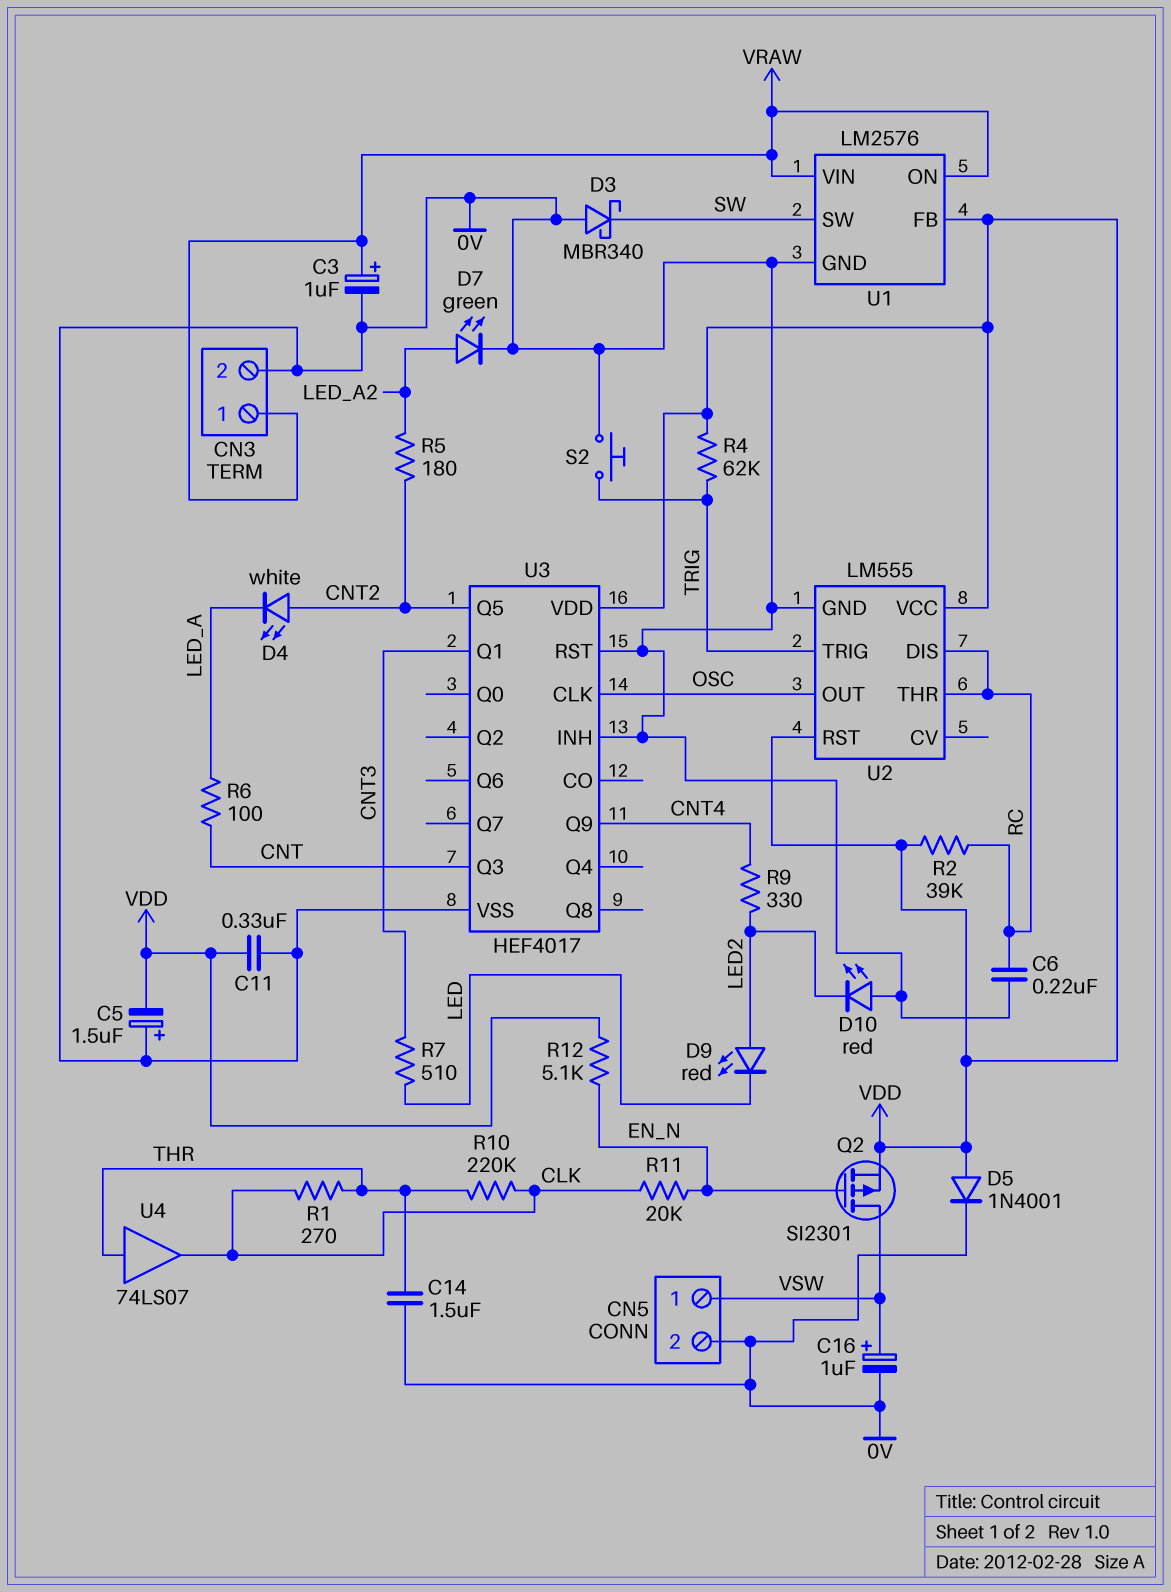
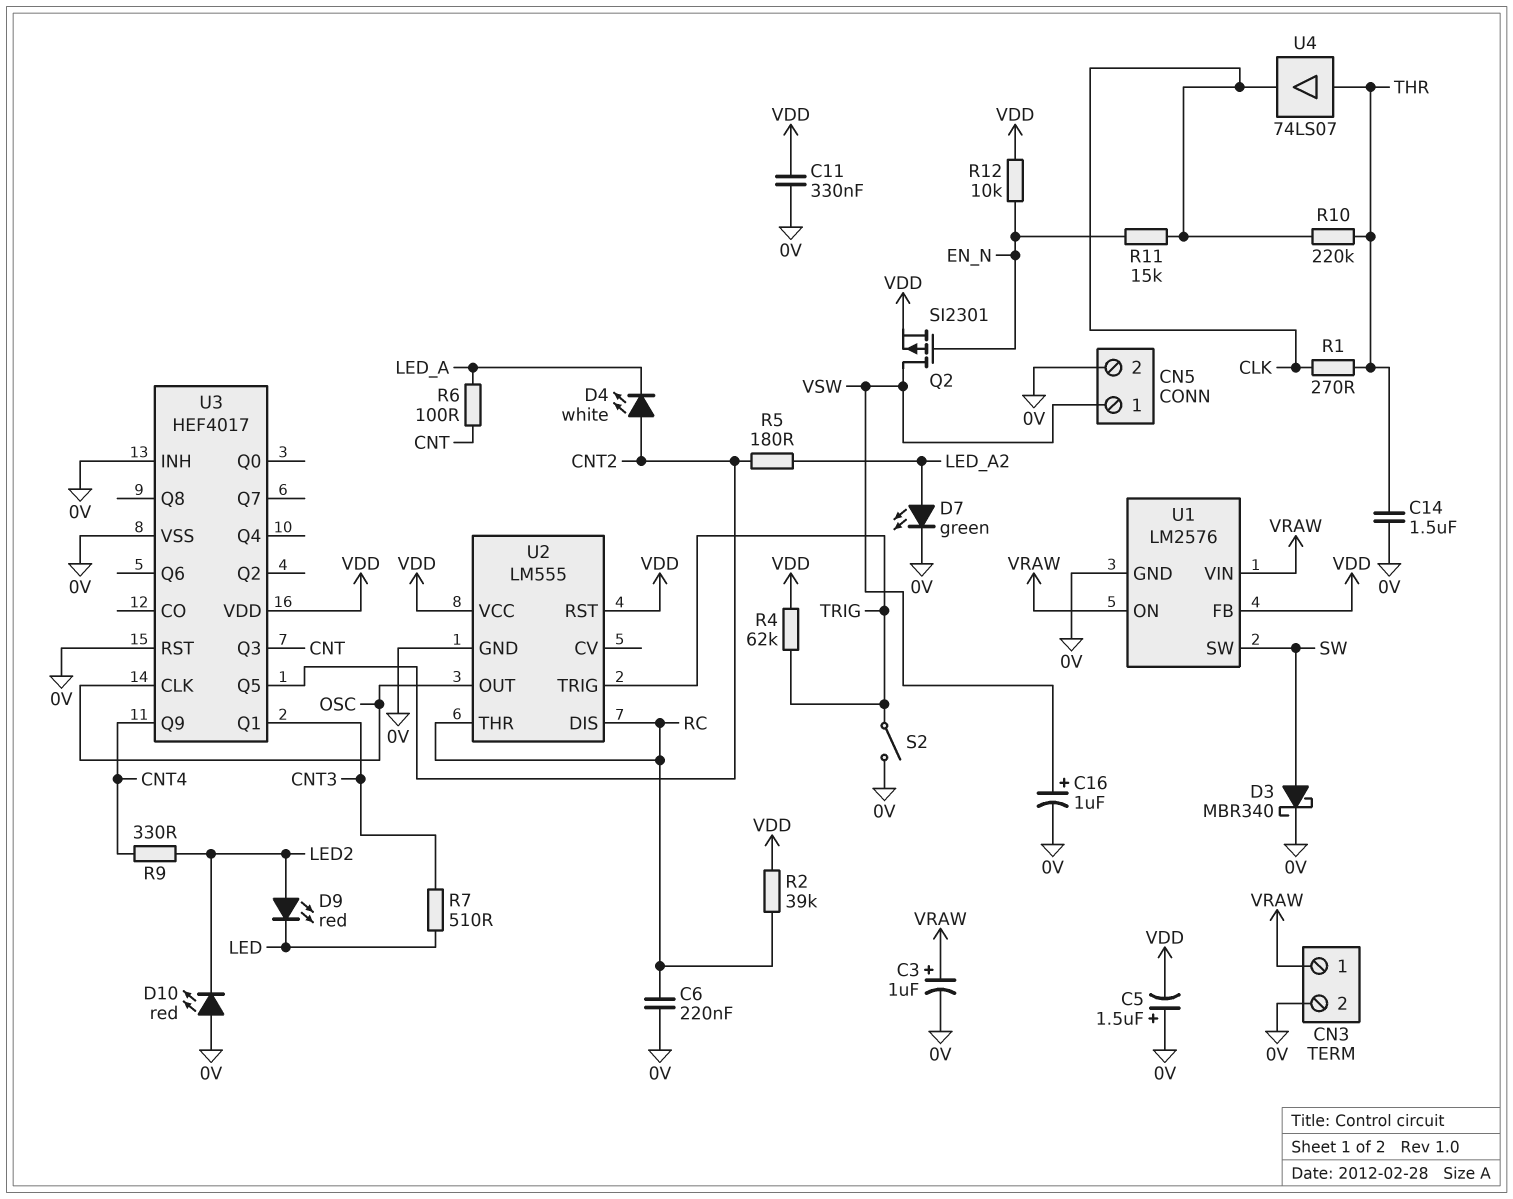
D3: schottky MBR340 (A 0V, K SW) -> schottky MBR340 (A SW, K 0V)
D5: diode 1N4001 (A VDD, K 0V) -> none
R11: 20k (CLK, EN_N) -> 15k (CLK, EN_N)
R12: 5.1k (EN_N, VDD) -> 10k (EN_N, VDD)
S2: button (0V, TRIG) -> switch (0V, TRIG)

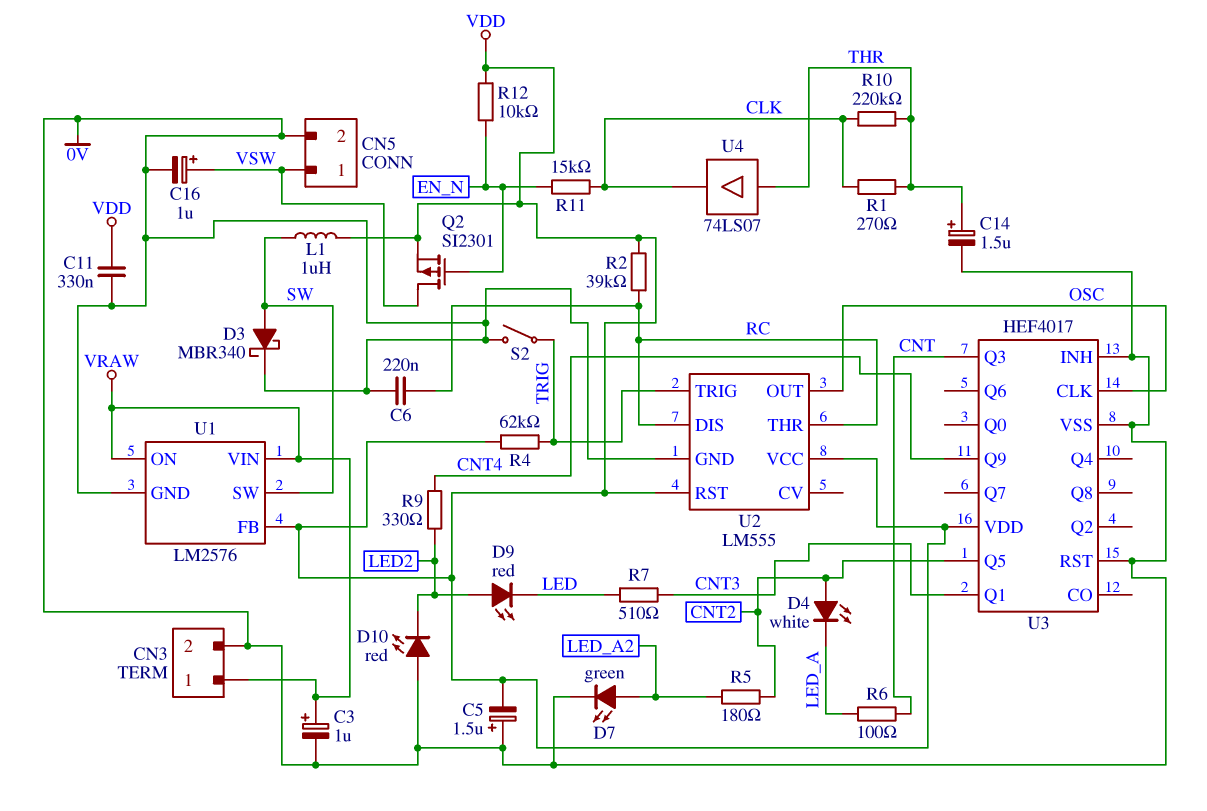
C14: 1.5uF (0V, THR) -> 1.5uF (plus THR, minus 0V)
L1: none -> 1uH (SW, VDD)

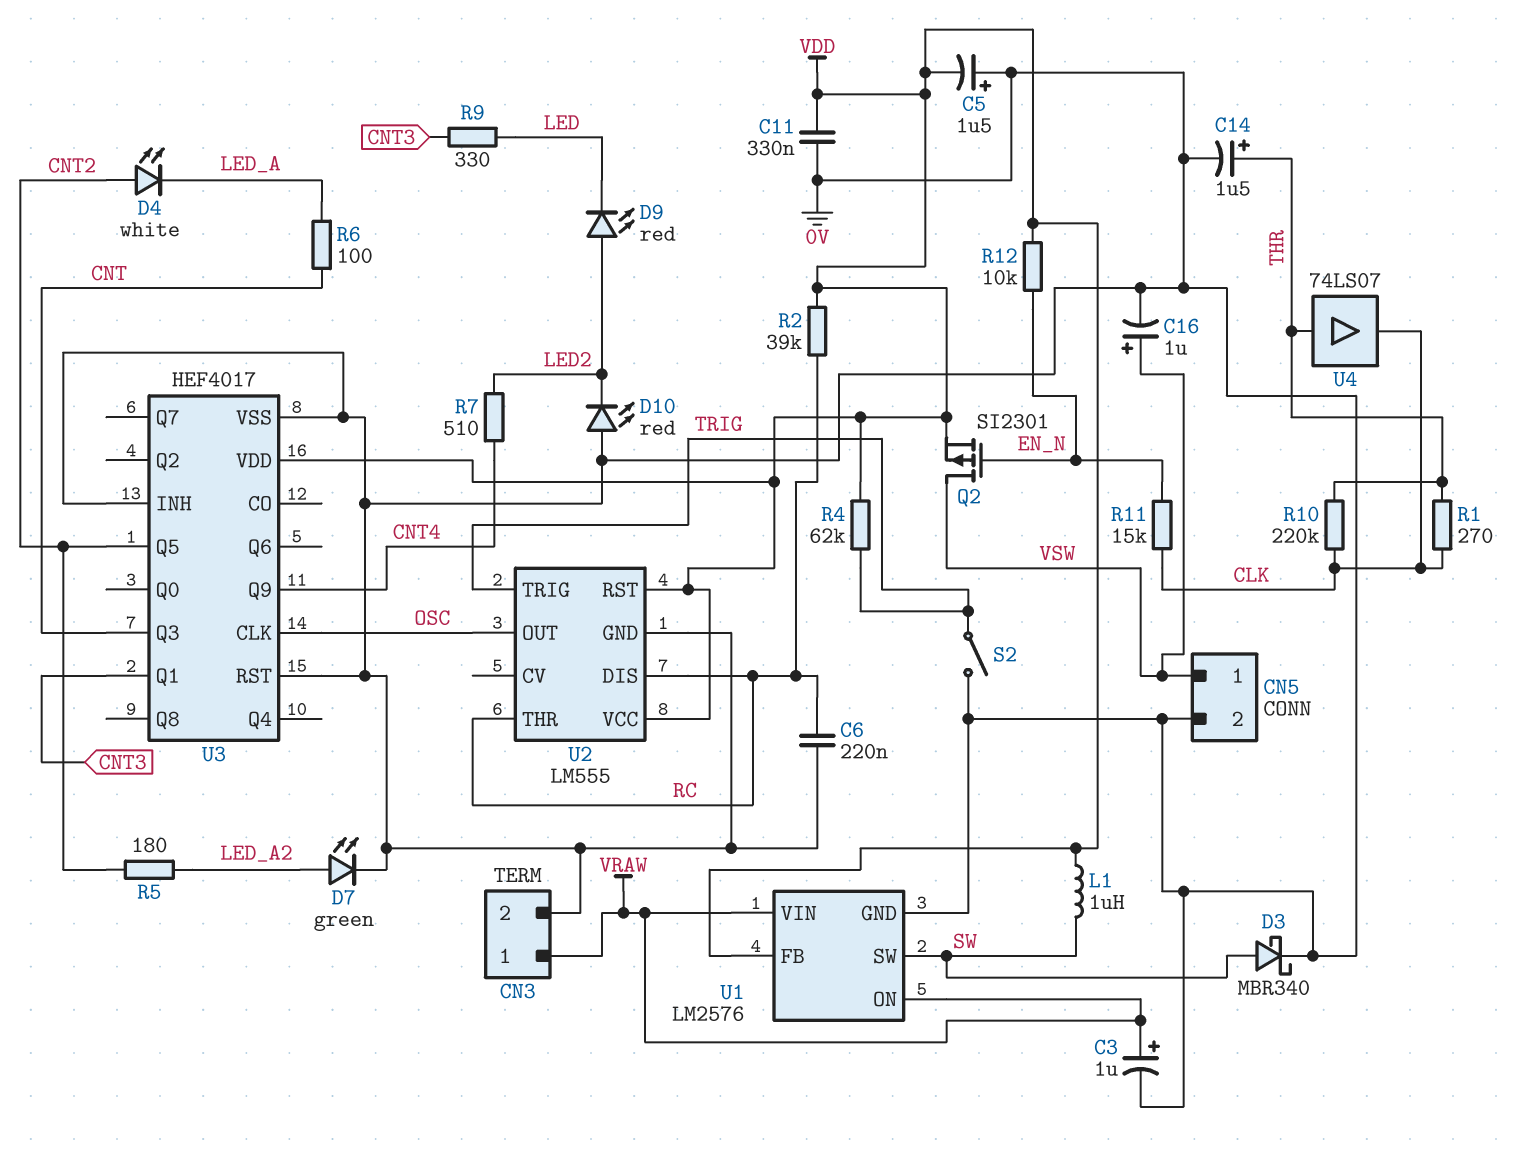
R7: 510 (CNT3, LED) -> 510 (CNT4, LED2)
R9: 330 (CNT4, LED2) -> 330 (CNT3, LED)

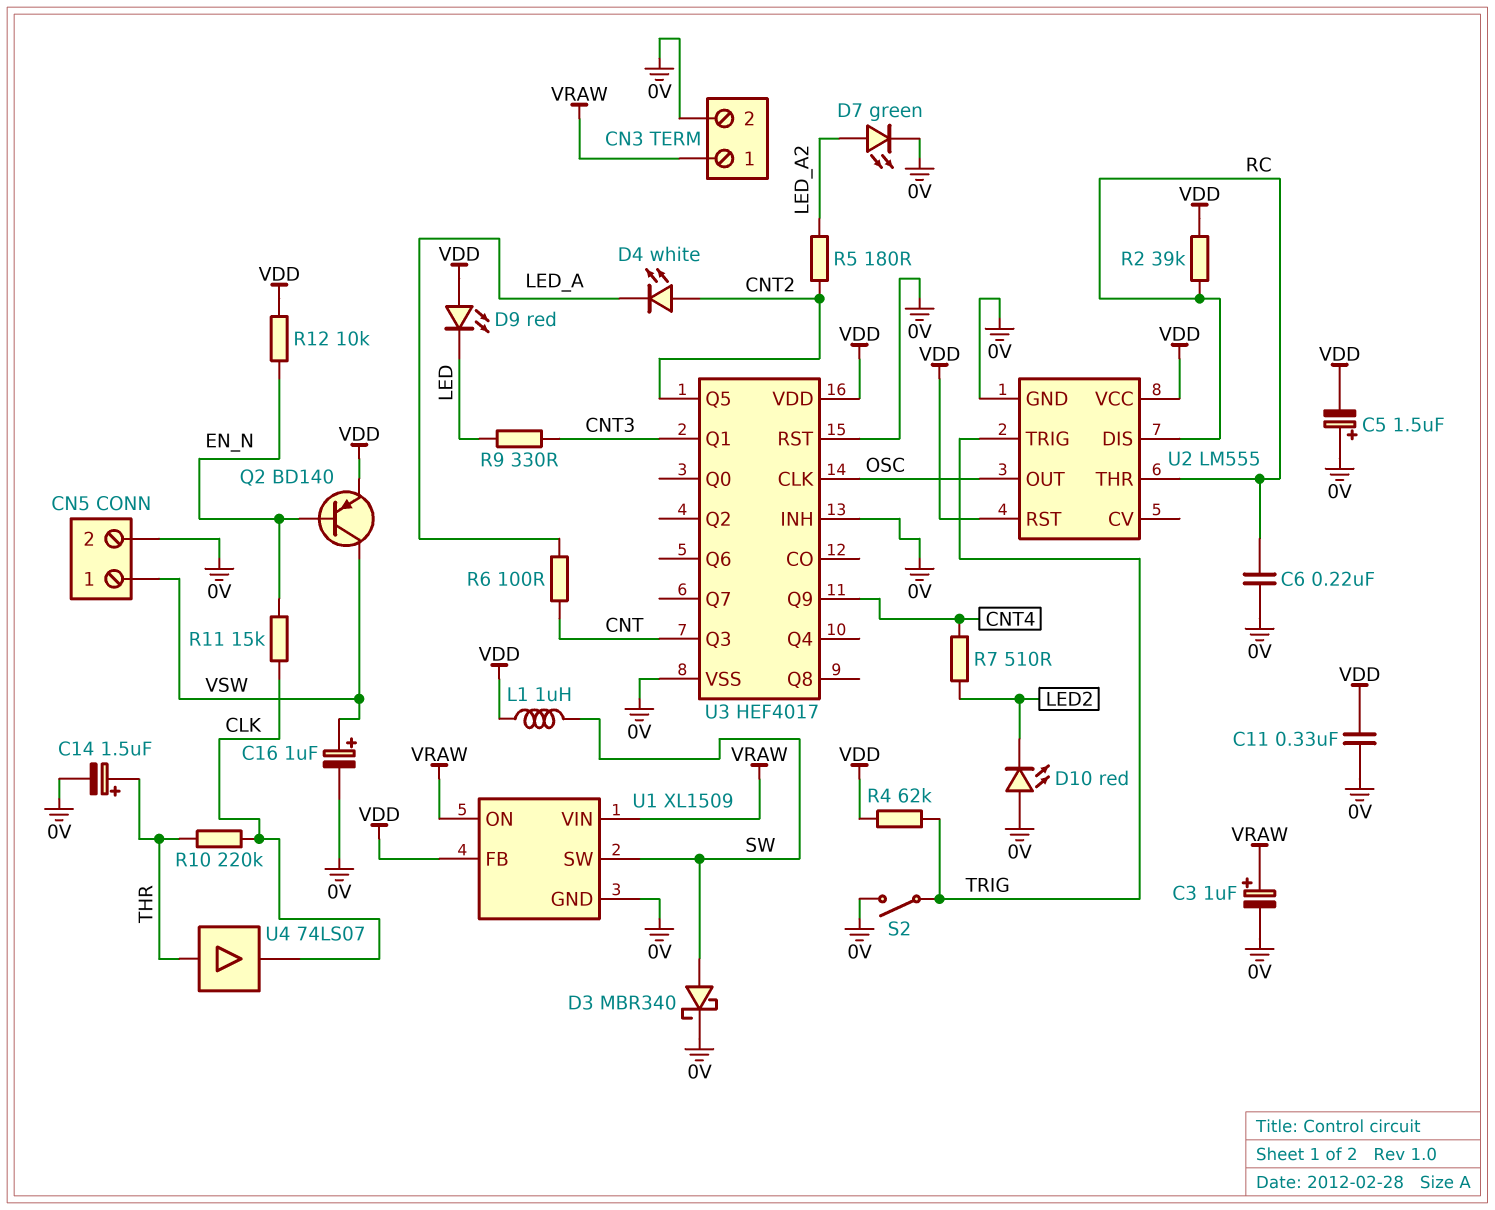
D9: LED red (A LED2, K LED) -> LED red (A VDD, K LED)
Q2: PMOS SI2301 (G EN_N, D VSW, S VDD) -> PNP BD140 (B EN_N, C VSW, E VDD)
R1: 270 (CLK, THR) -> none
U1: LM2576 -> XL1509

